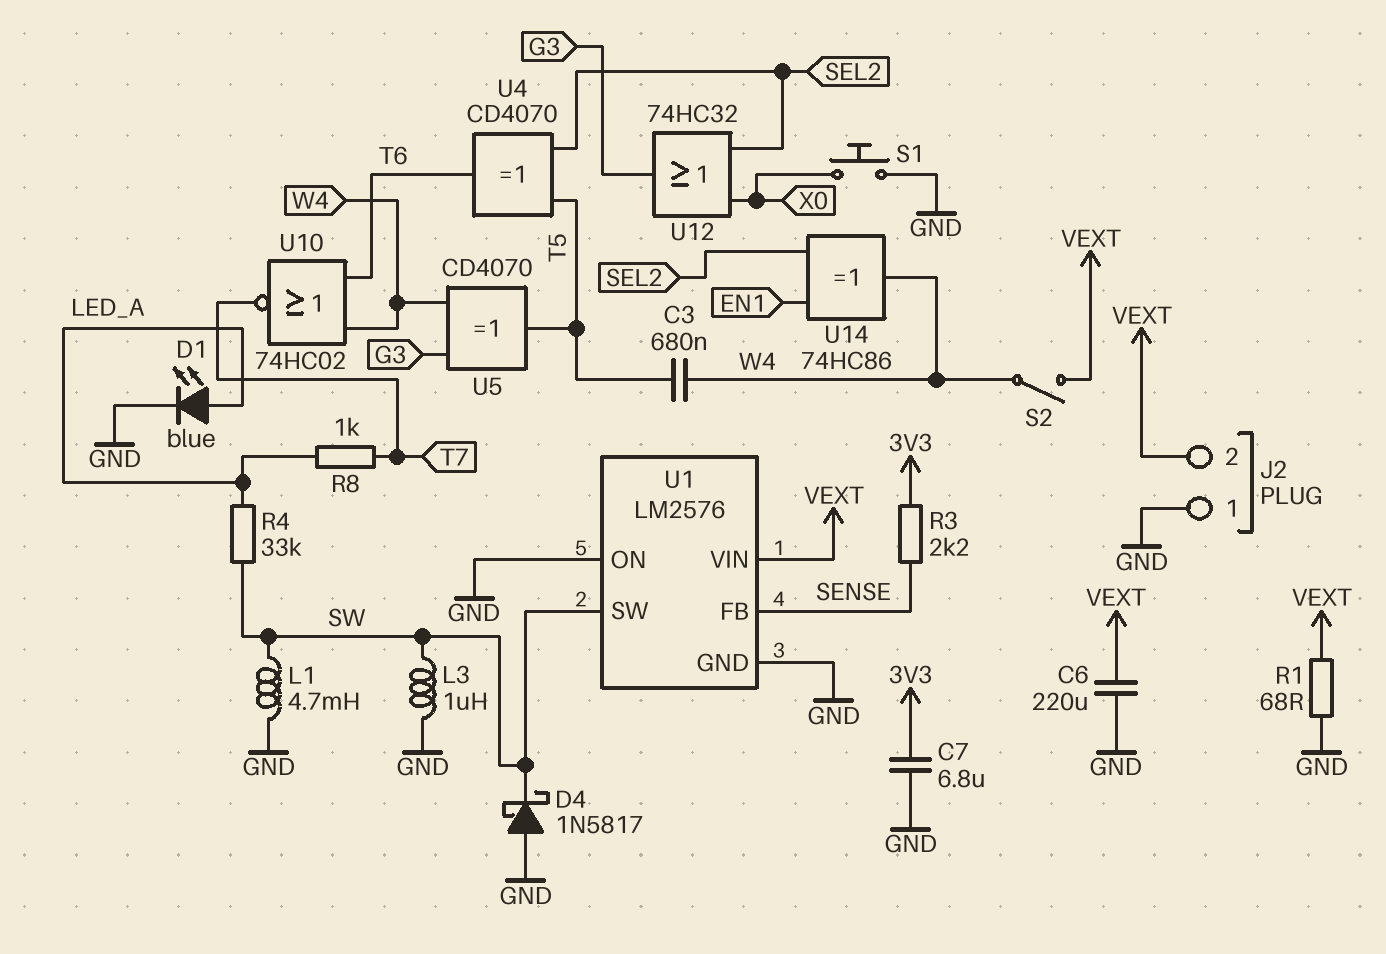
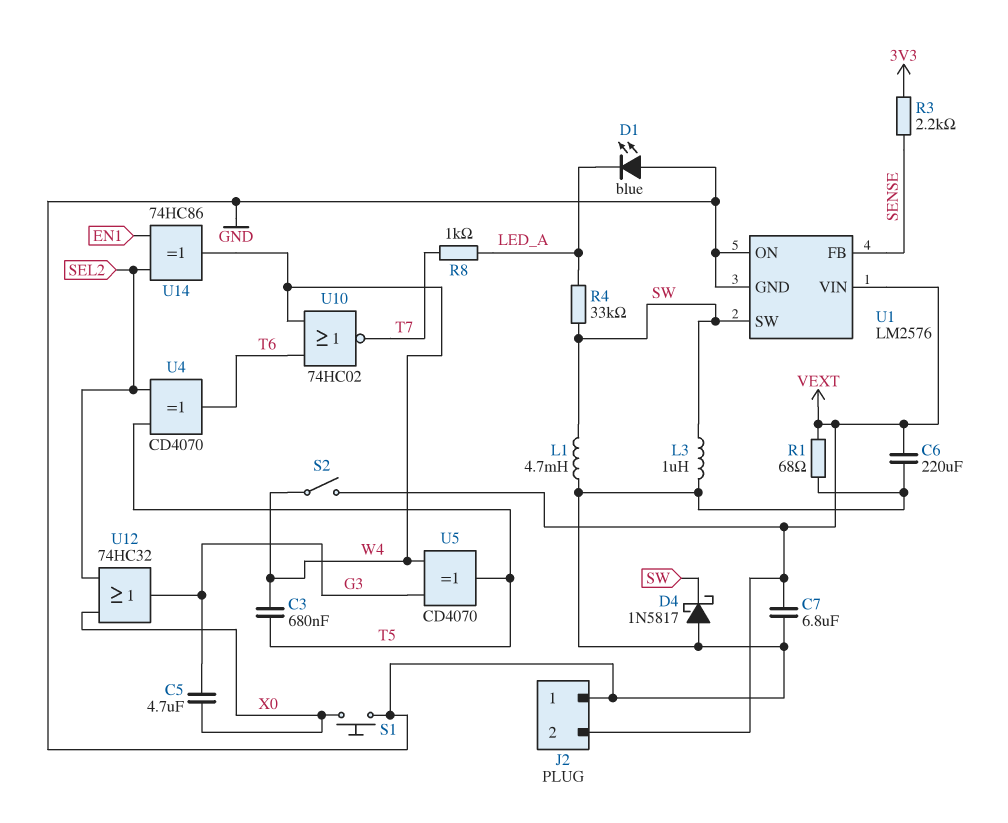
C5: none -> 4.7uF (G3, X0)
C7: 6.8uF (3V3, GND) -> 6.8uF (GND, VEXT)
D1: LED blue (A LED_A, K GND) -> LED blue (A GND, K LED_A)

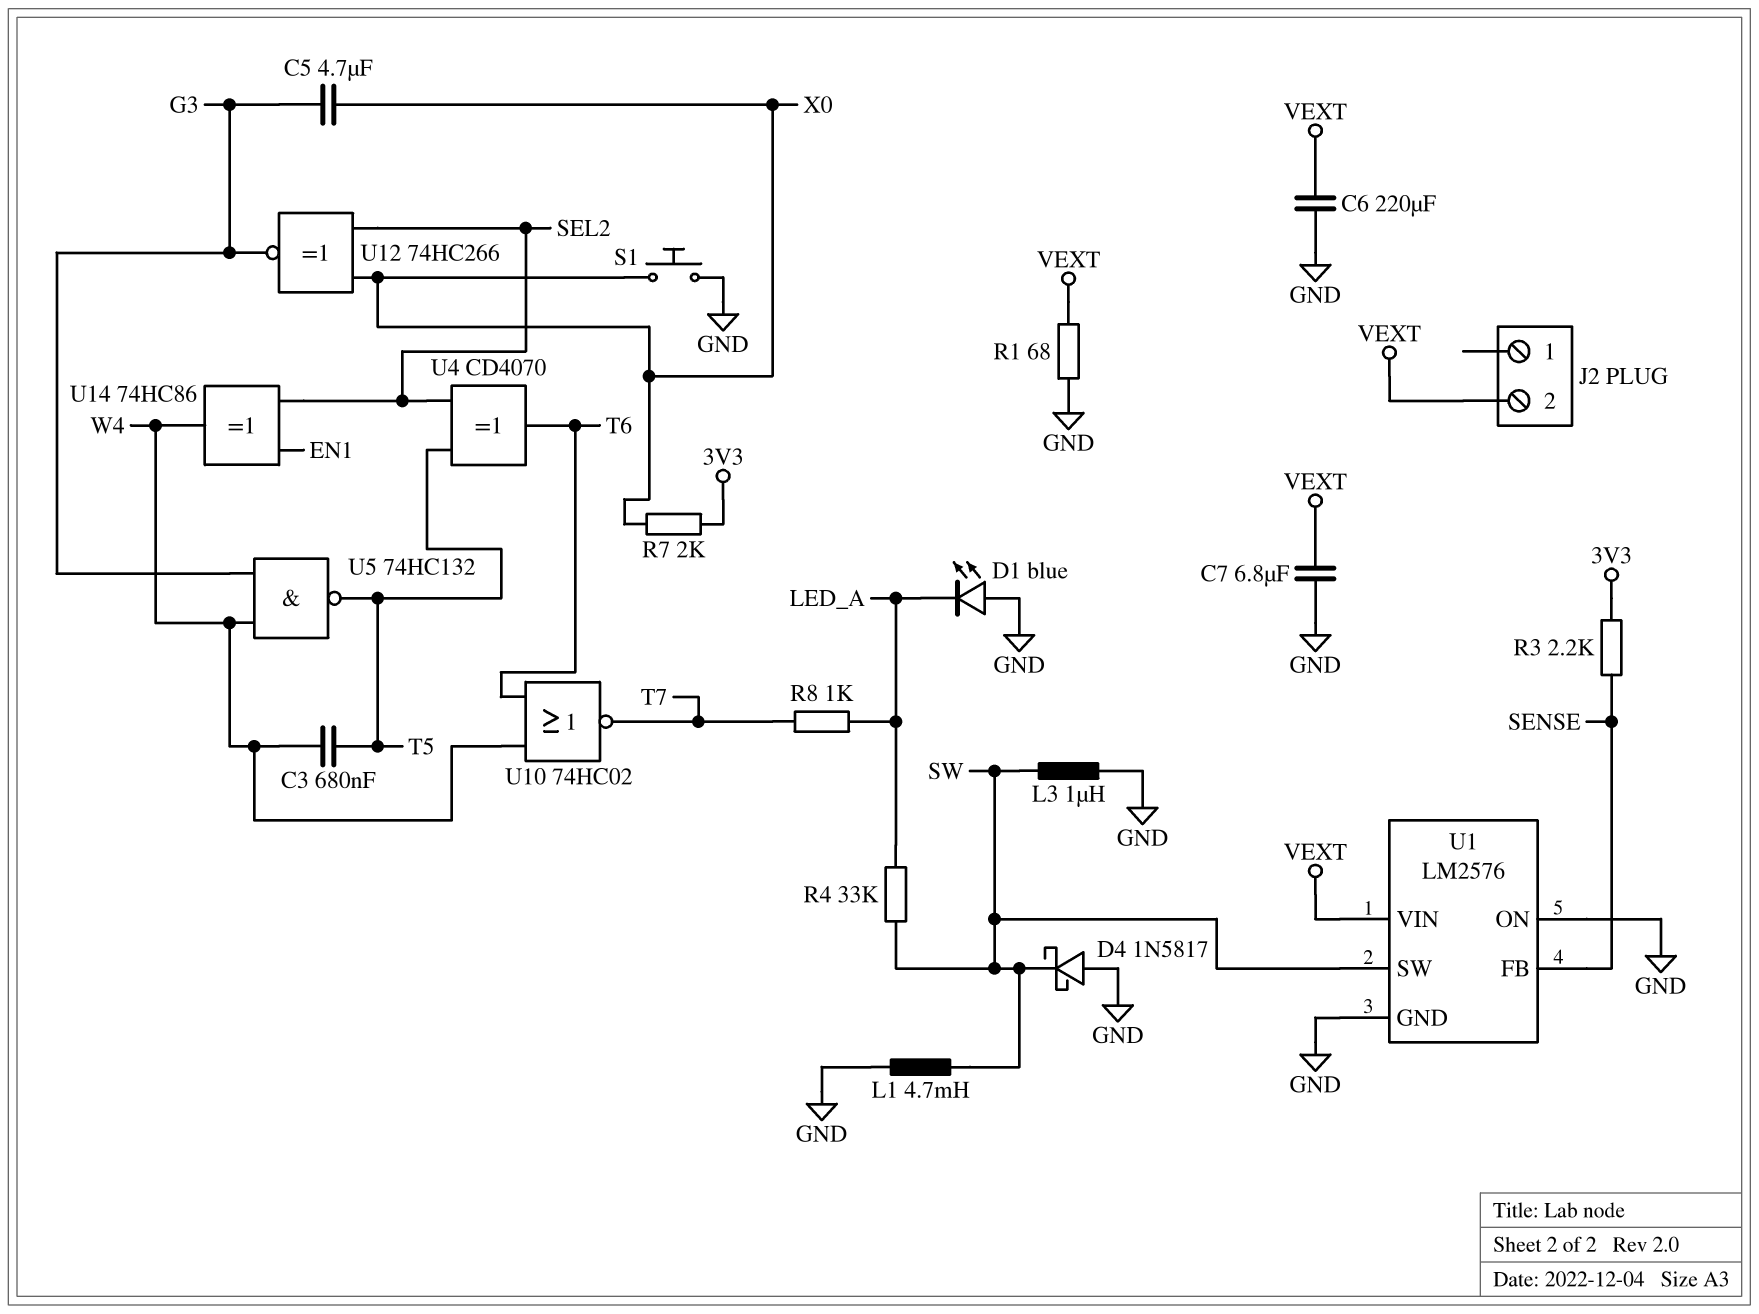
J2 pin 1: GND -> none
R7: none -> 2k (3V3, X0)
S2: switch (VEXT, W4) -> none
U5: XOR CD4070 (in G3, in W4, out T5) -> NAND 74HC132 (in G3, in W4, out T5)
U12: OR 74HC32 (in SEL2, in X0, out G3) -> XNOR 74HC266 (in SEL2, in X0, out G3)

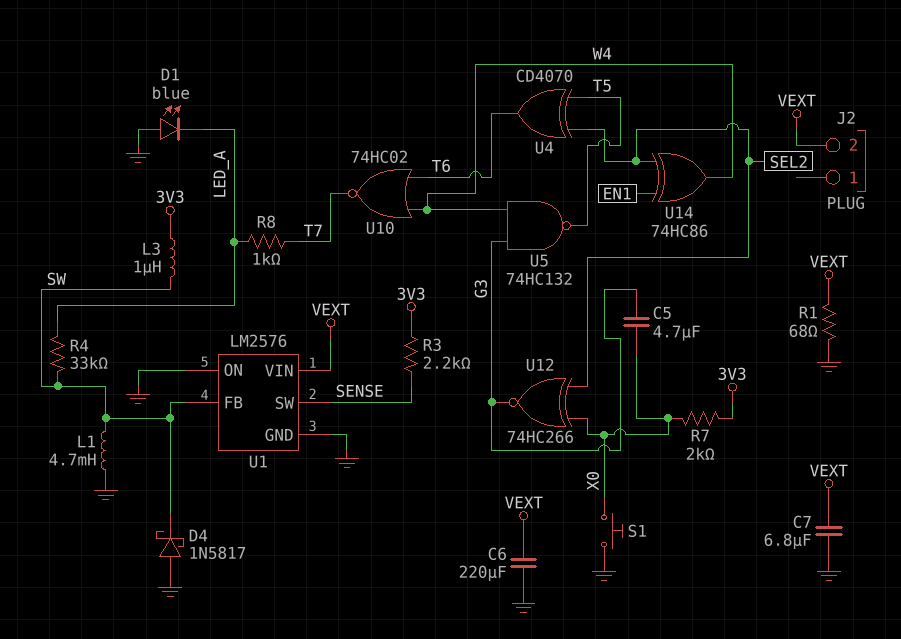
C3: 680nF (T5, W4) -> none
L3: 1uH (GND, SW) -> 1uH (3V3, SW)
U1 pin FB: SENSE -> SW
U1 pin SW: SW -> SENSE

